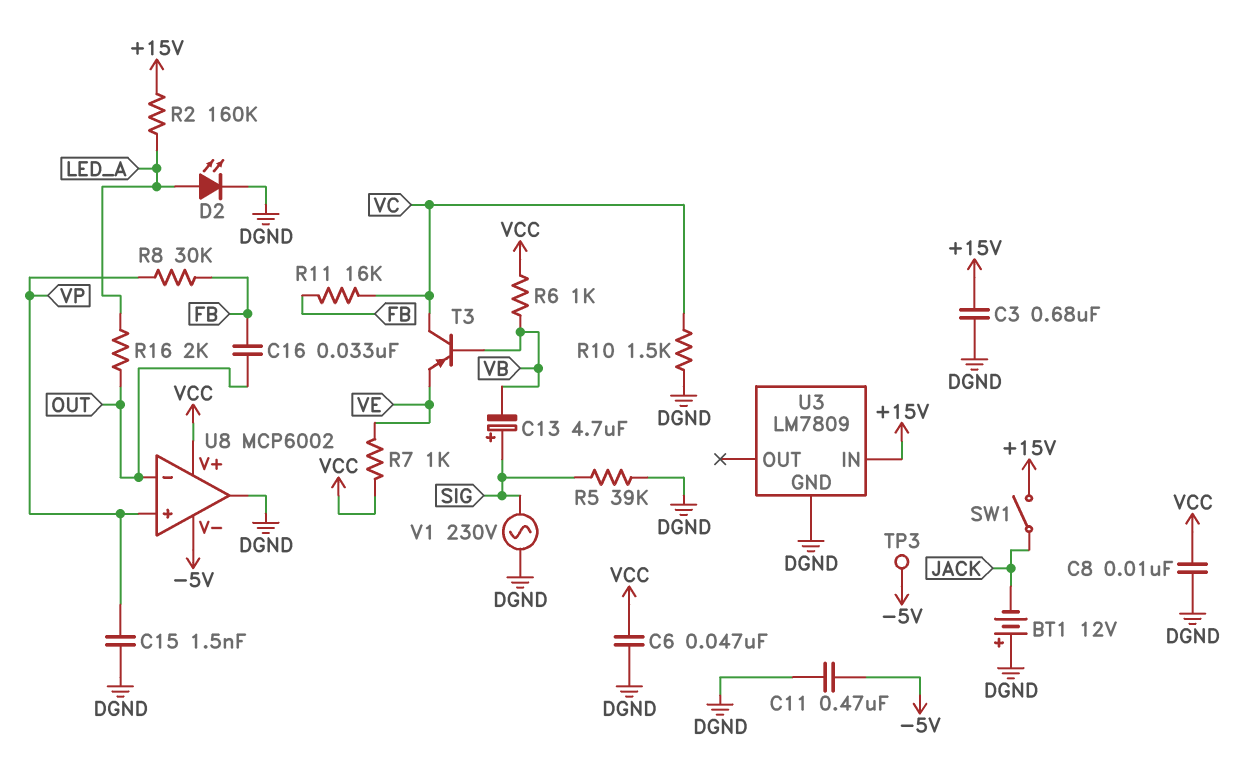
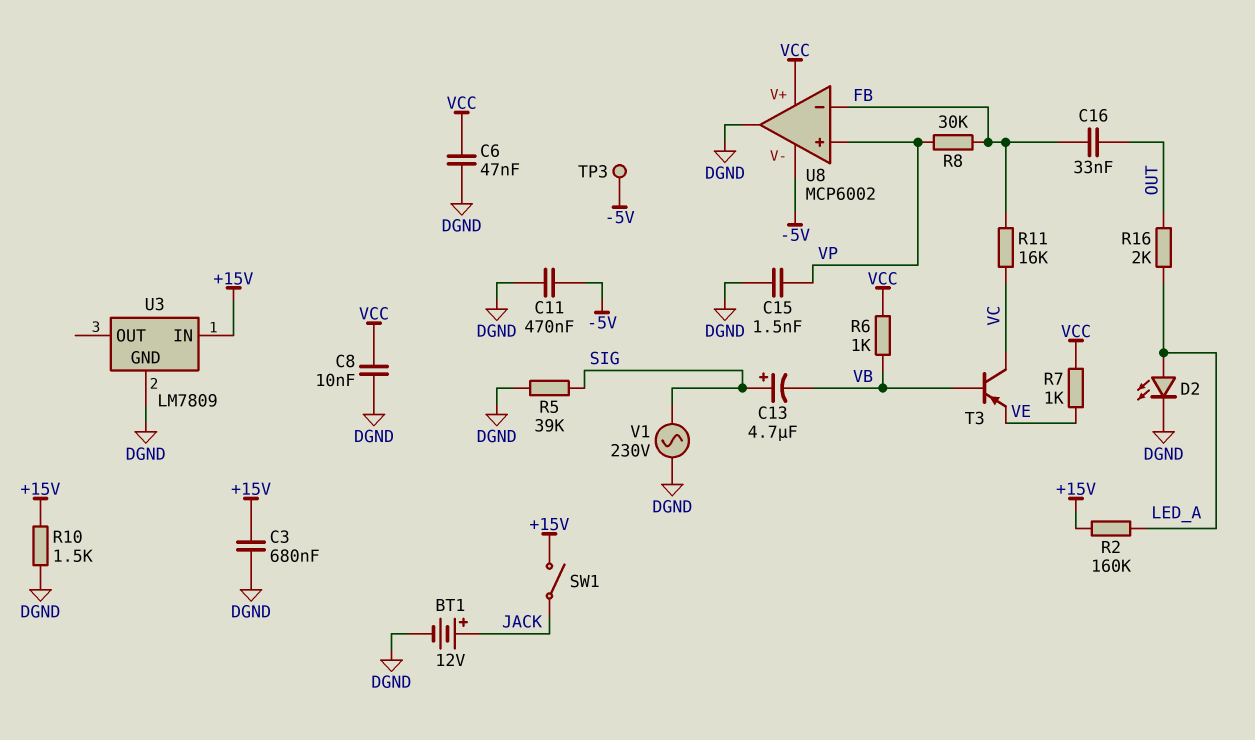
BT1: 12V (plus DGND, minus JACK) -> 12V (plus JACK, minus DGND)
R10: 1.5k (DGND, VC) -> 1.5k (+15V, DGND)
U8 pin in-: OUT -> FB

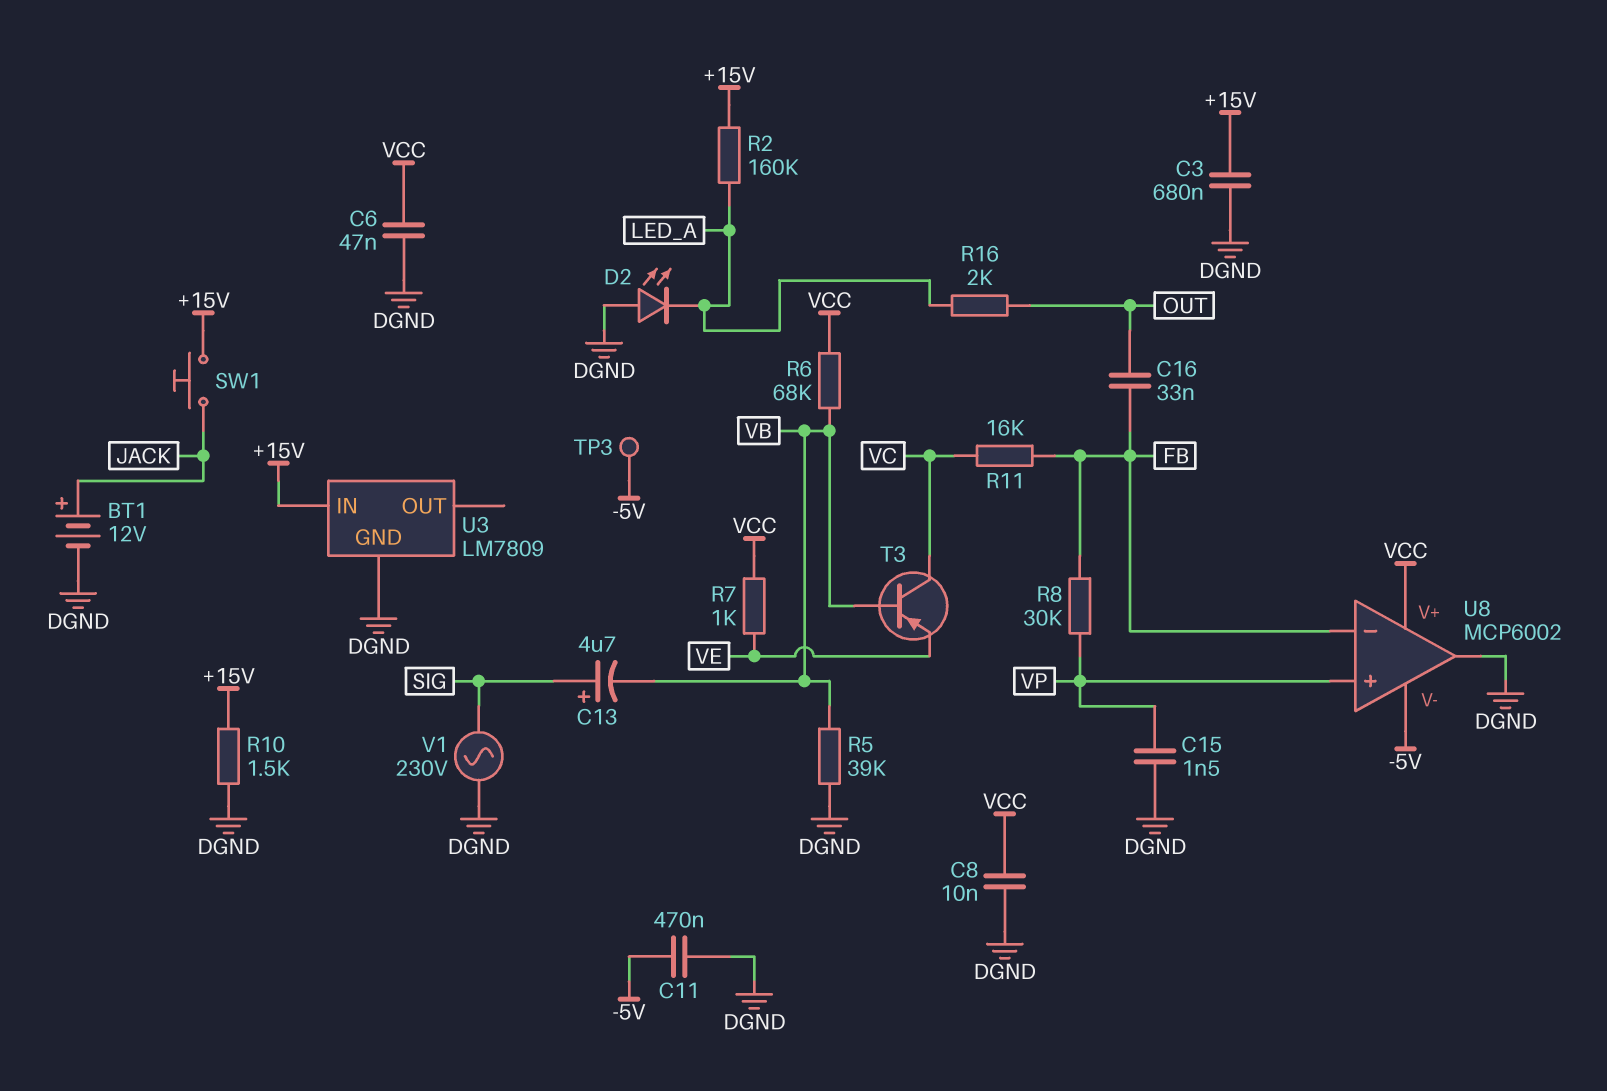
D2: LED (A LED_A, K DGND) -> LED (A DGND, K LED_A)
R5: 39k (DGND, SIG) -> 39k (DGND, VB)
R6: 1k (VB, VCC) -> 68k (VB, VCC)
SW1: switch (+15V, JACK) -> button (+15V, JACK)

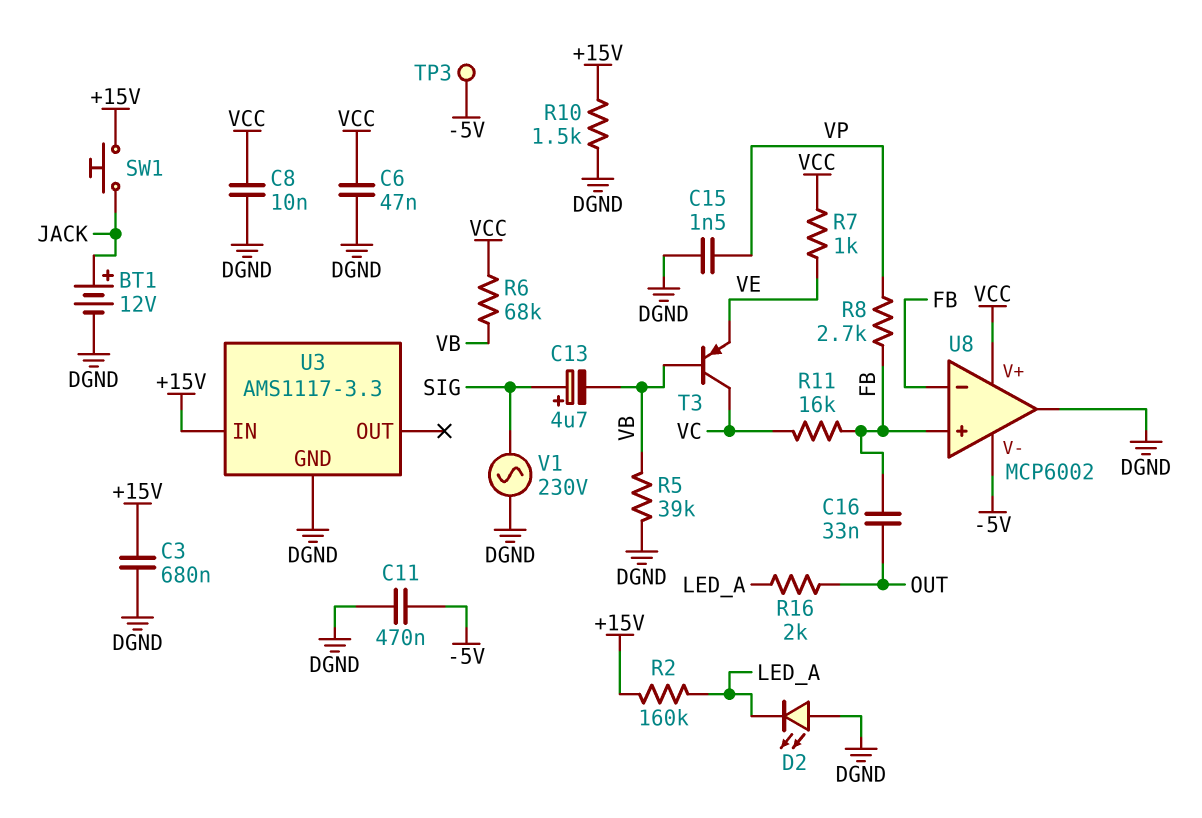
R8: 30k (FB, VP) -> 2.7k (FB, VP)
U3: LM7809 -> AMS1117-3.3
U8 pin in+: VP -> FB

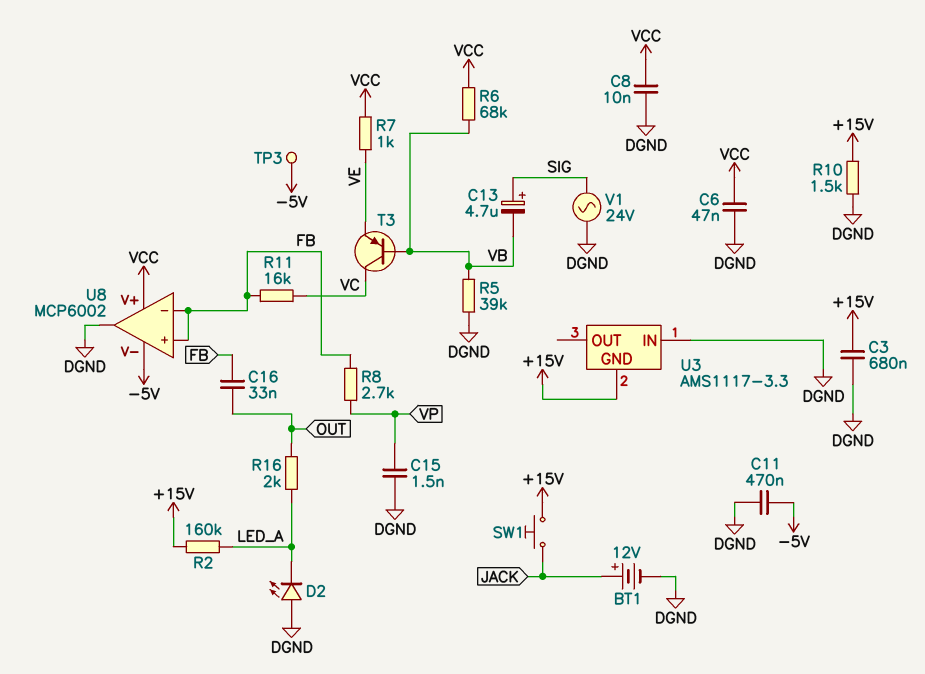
U3 pin GND: DGND -> +15V
U3 pin IN: +15V -> DGND
V1: AC 230V (DGND, SIG) -> AC 24V (DGND, SIG)

